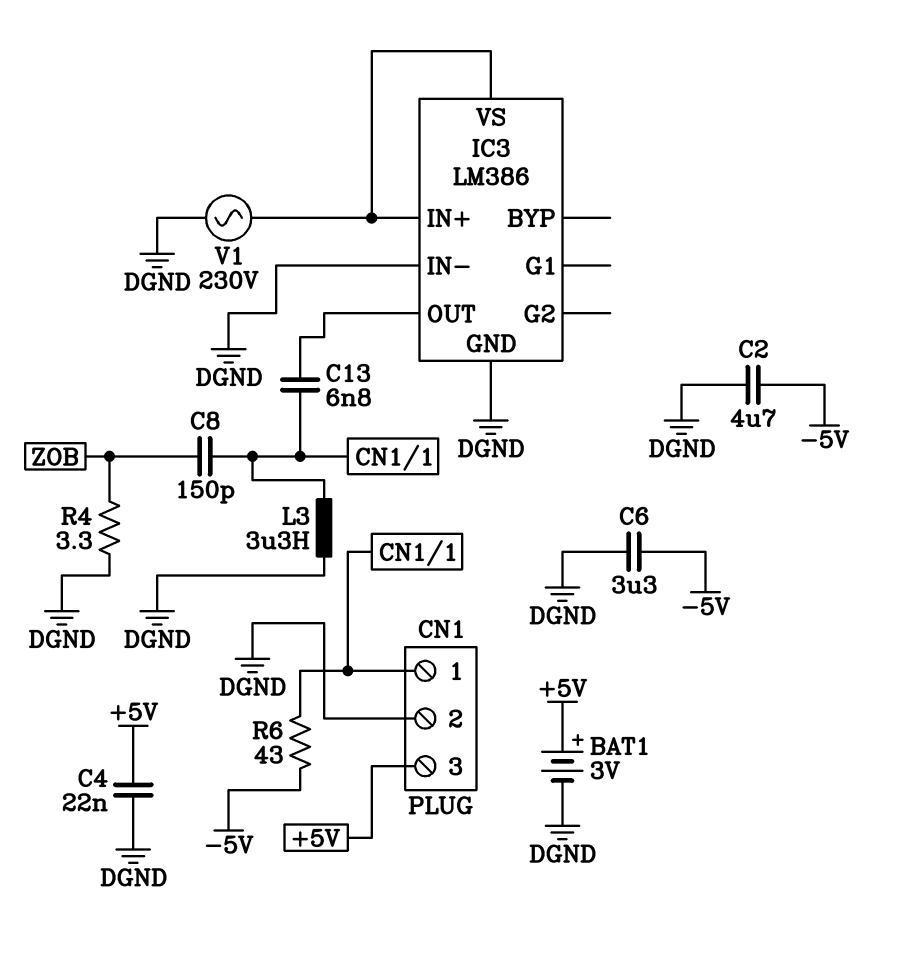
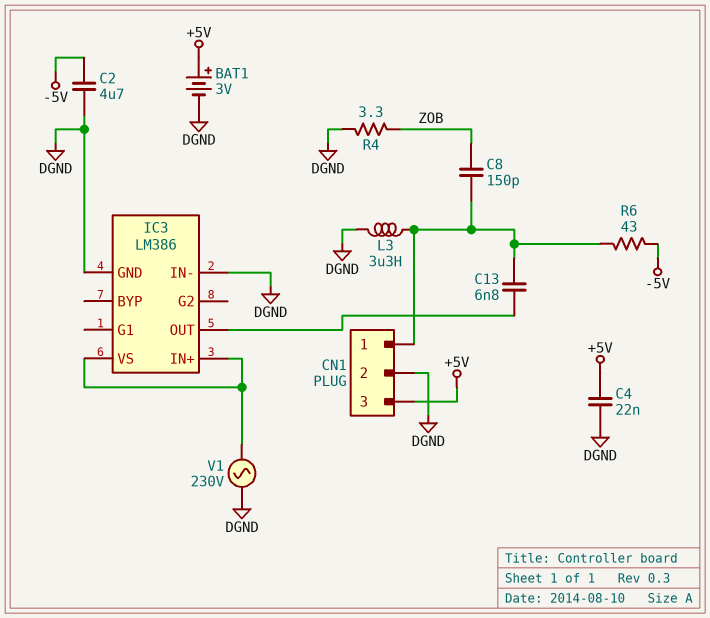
C6: 3.3uF (-5V, DGND) -> none

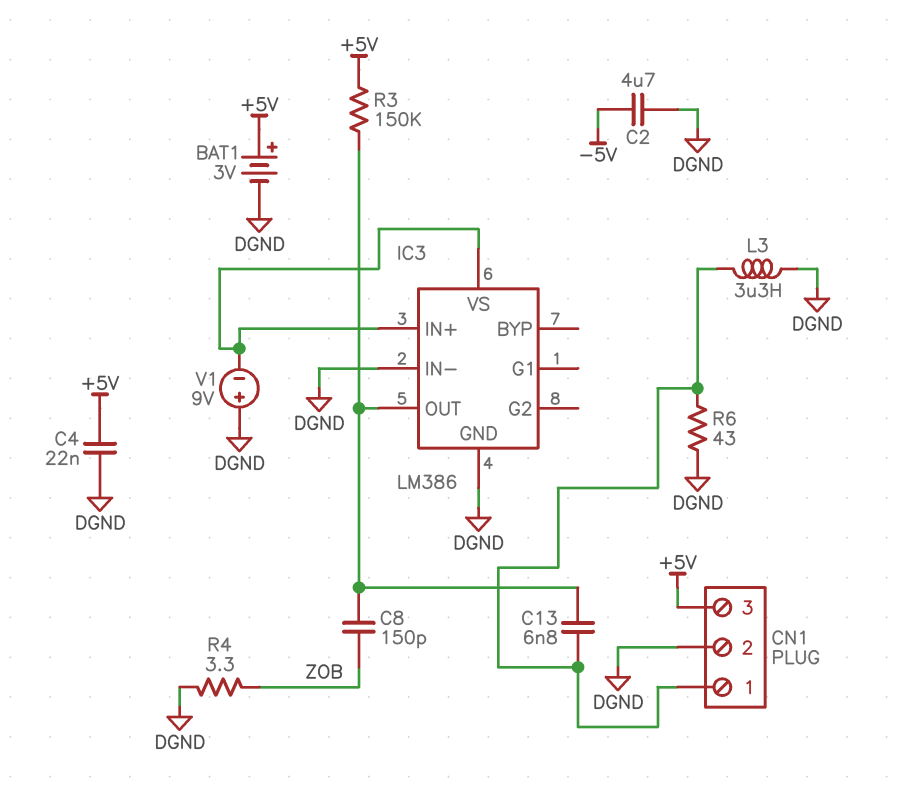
C8: 150pF (CN1/1, ZOB) -> 150pF (IC3/OUT, ZOB)
R3: none -> 150k (+5V, IC3/OUT)
R6: 43 (-5V, CN1/1) -> 43 (CN1/1, DGND)
V1: AC 230V (DGND, IC3/IN+) -> 9V (plus DGND, minus IC3/IN+)

